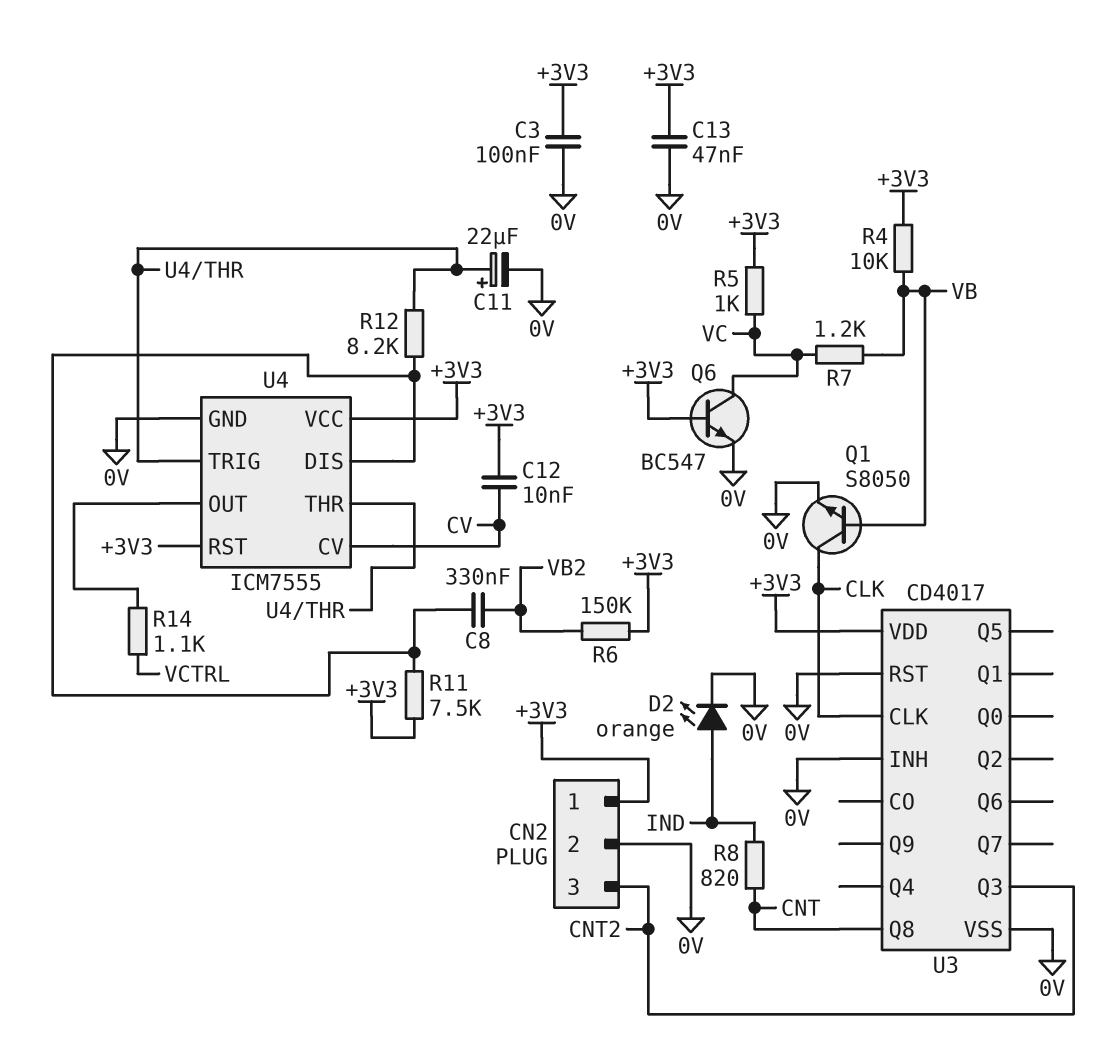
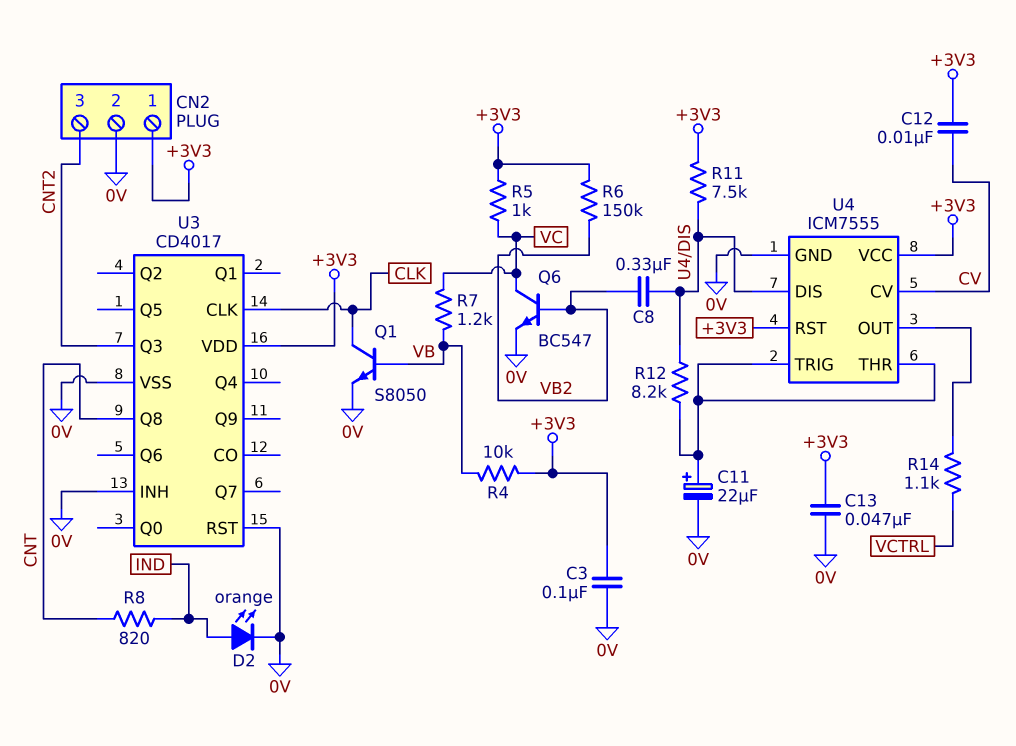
Q6: NPN BC547 (B +3V3, C VC, E 0V) -> NPN BC547 (B VB2, C VC, E 0V)

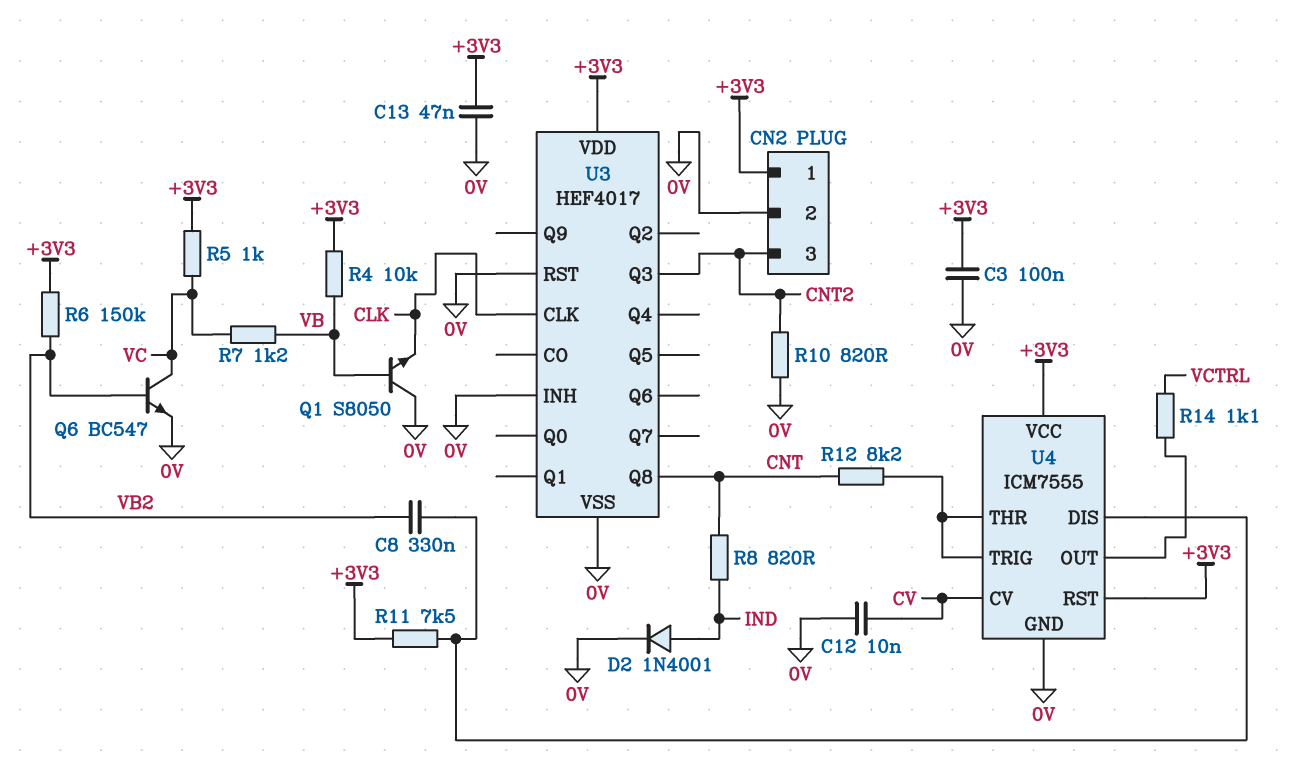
C11: 22uF (plus U4/THR, minus 0V) -> none
C12: 10nF (+3V3, CV) -> 10nF (0V, CV)
D2: LED orange (A IND, K 0V) -> diode 1N4001 (A IND, K 0V)
Q1: NPN S8050 (B VB, C CLK, E 0V) -> NPN S8050 (B VB, C 0V, E CLK)
R10: none -> 820 (0V, CNT2)
R12: 8.2k (U4/DIS, U4/THR) -> 8.2k (CNT, U4/THR)
U3: CD4017 -> HEF4017

